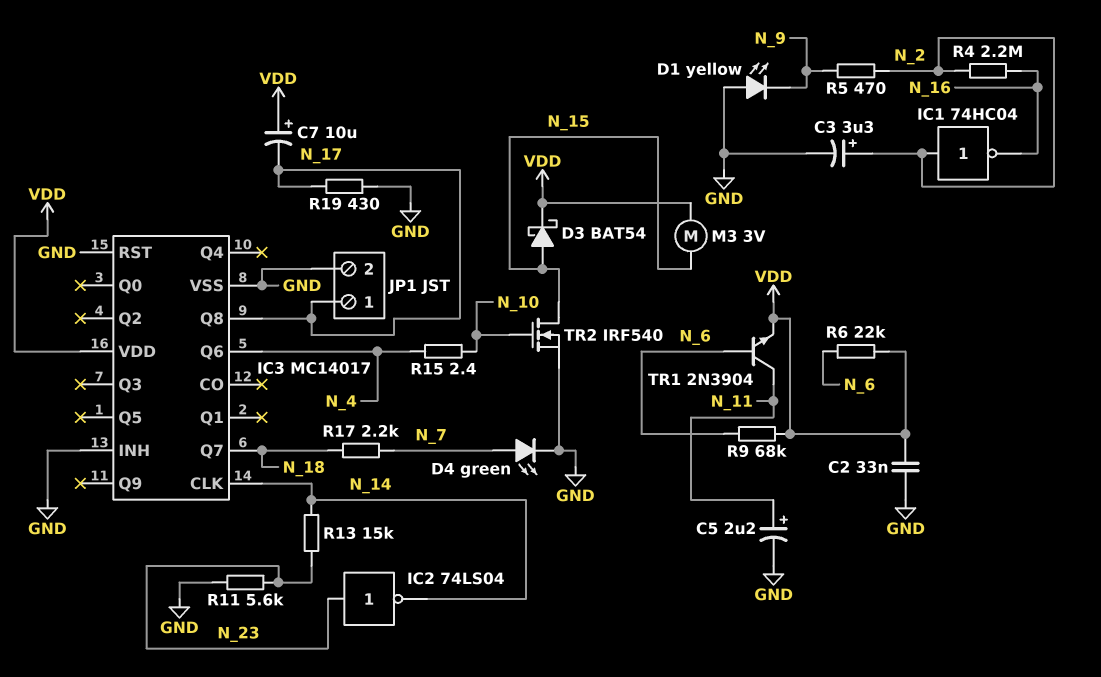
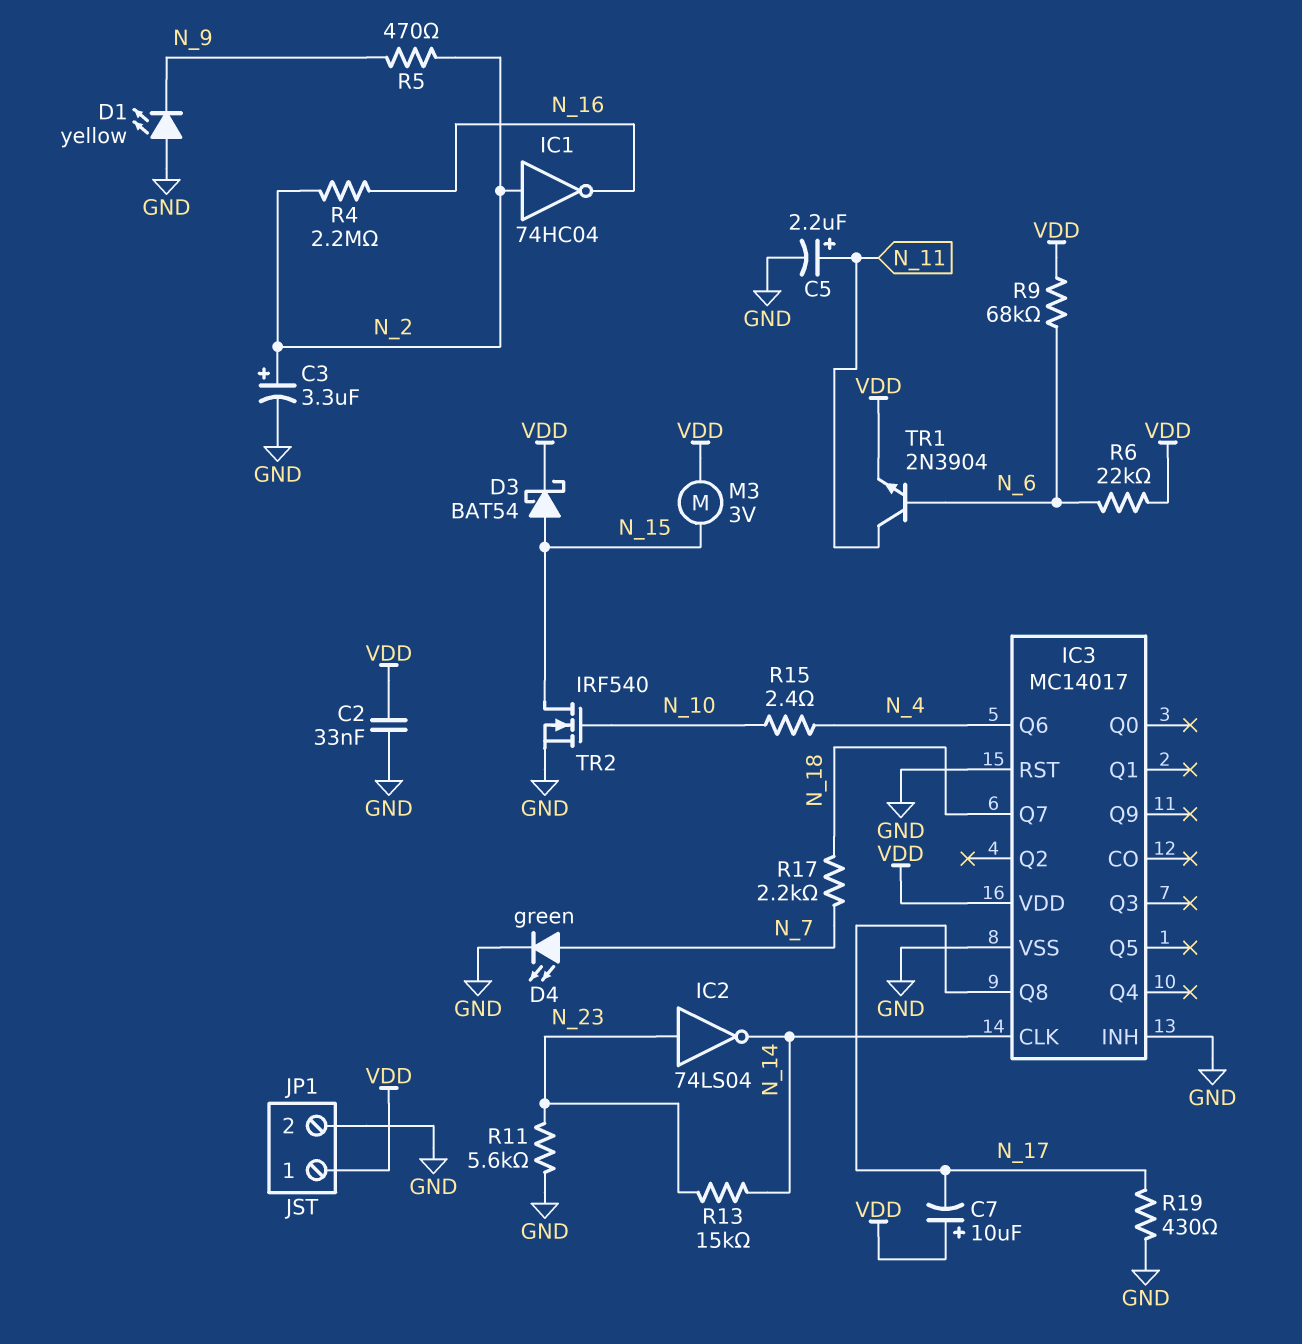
JP1 pin 1: N_17 -> VDD

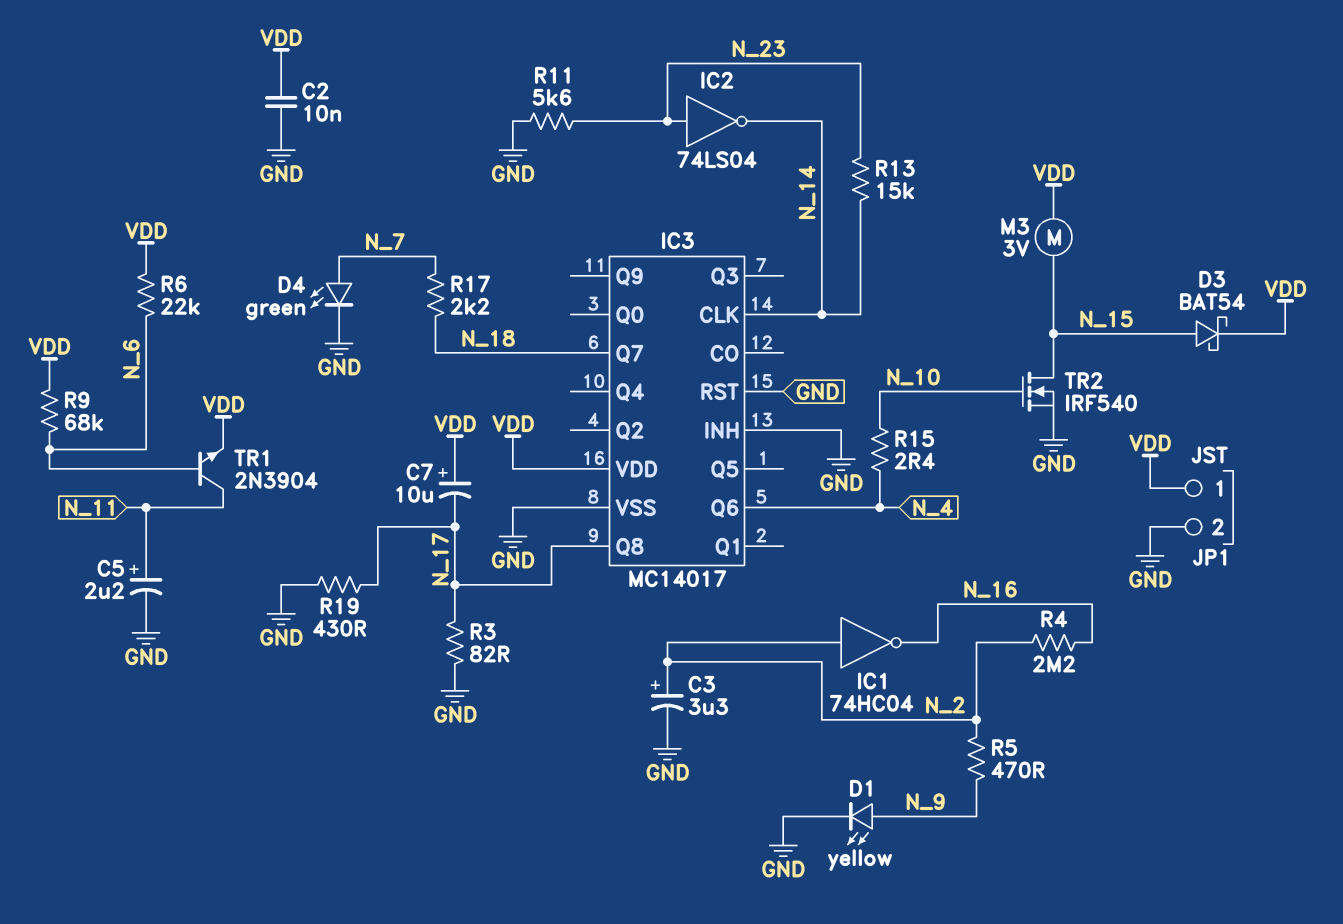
C2: 33nF (GND, VDD) -> 10nF (GND, VDD)
D1: LED yellow (A GND, K N_9) -> LED yellow (A N_9, K GND)
R3: none -> 82 (GND, N_17)

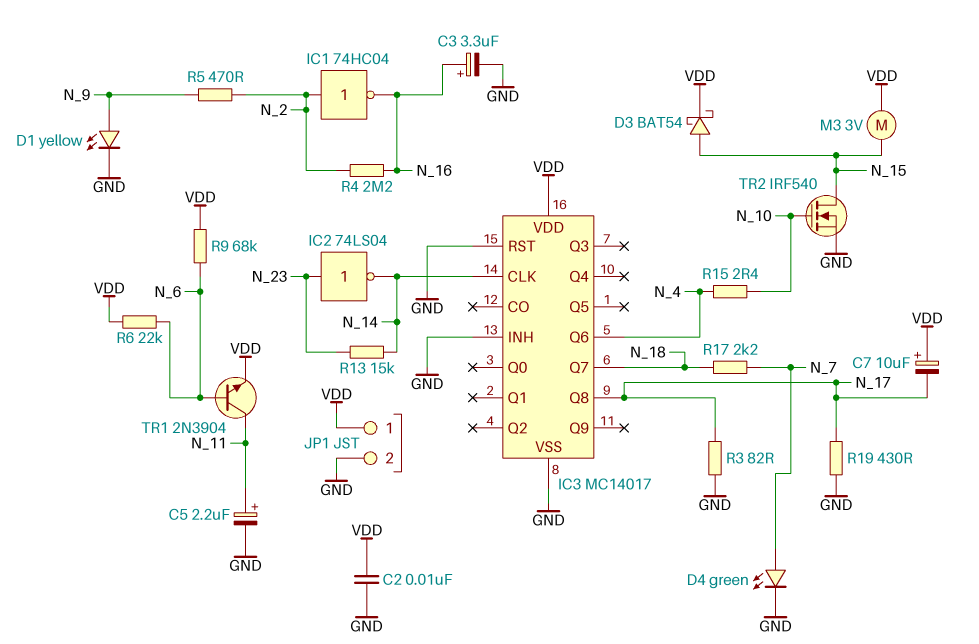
C3: 3.3uF (plus N_2, minus GND) -> 3.3uF (plus N_16, minus GND)
R11: 5.6k (GND, N_23) -> none

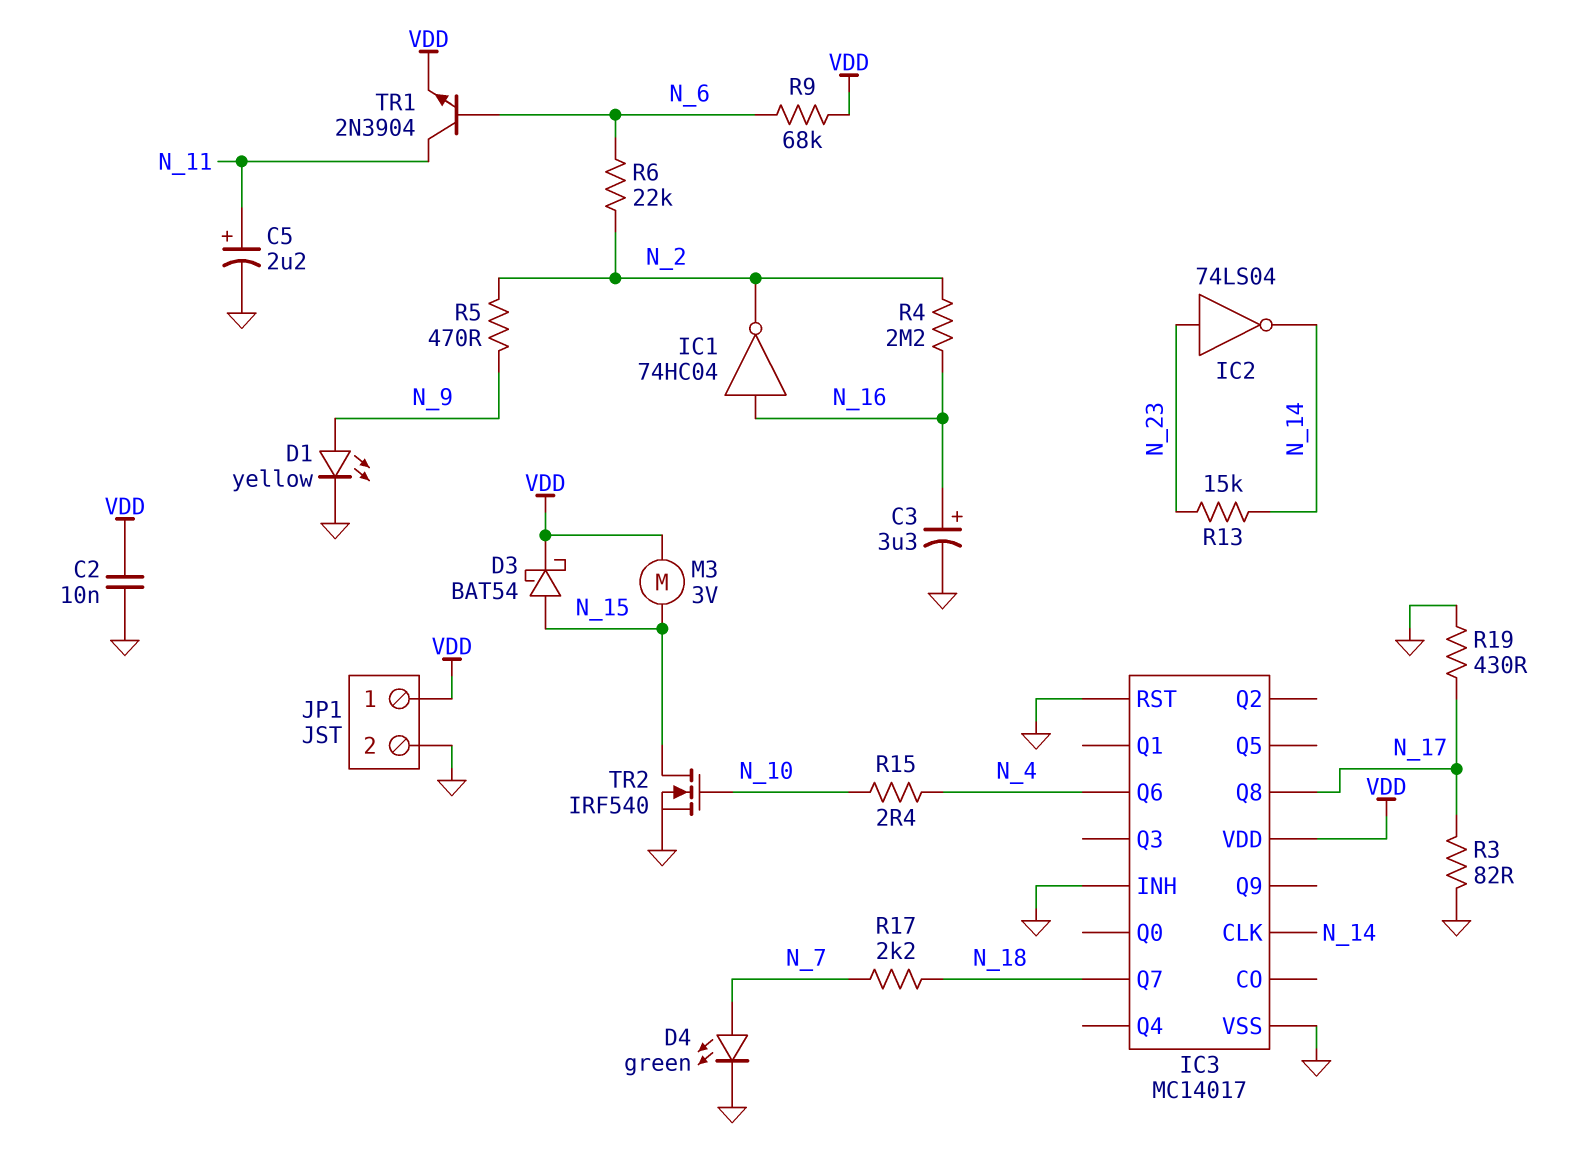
C7: 10uF (plus VDD, minus N_17) -> none
IC1: NOT 74HC04 (in N_2, out N_16) -> NOT 74HC04 (in N_16, out N_2)
R6: 22k (N_6, VDD) -> 22k (N_2, N_6)

